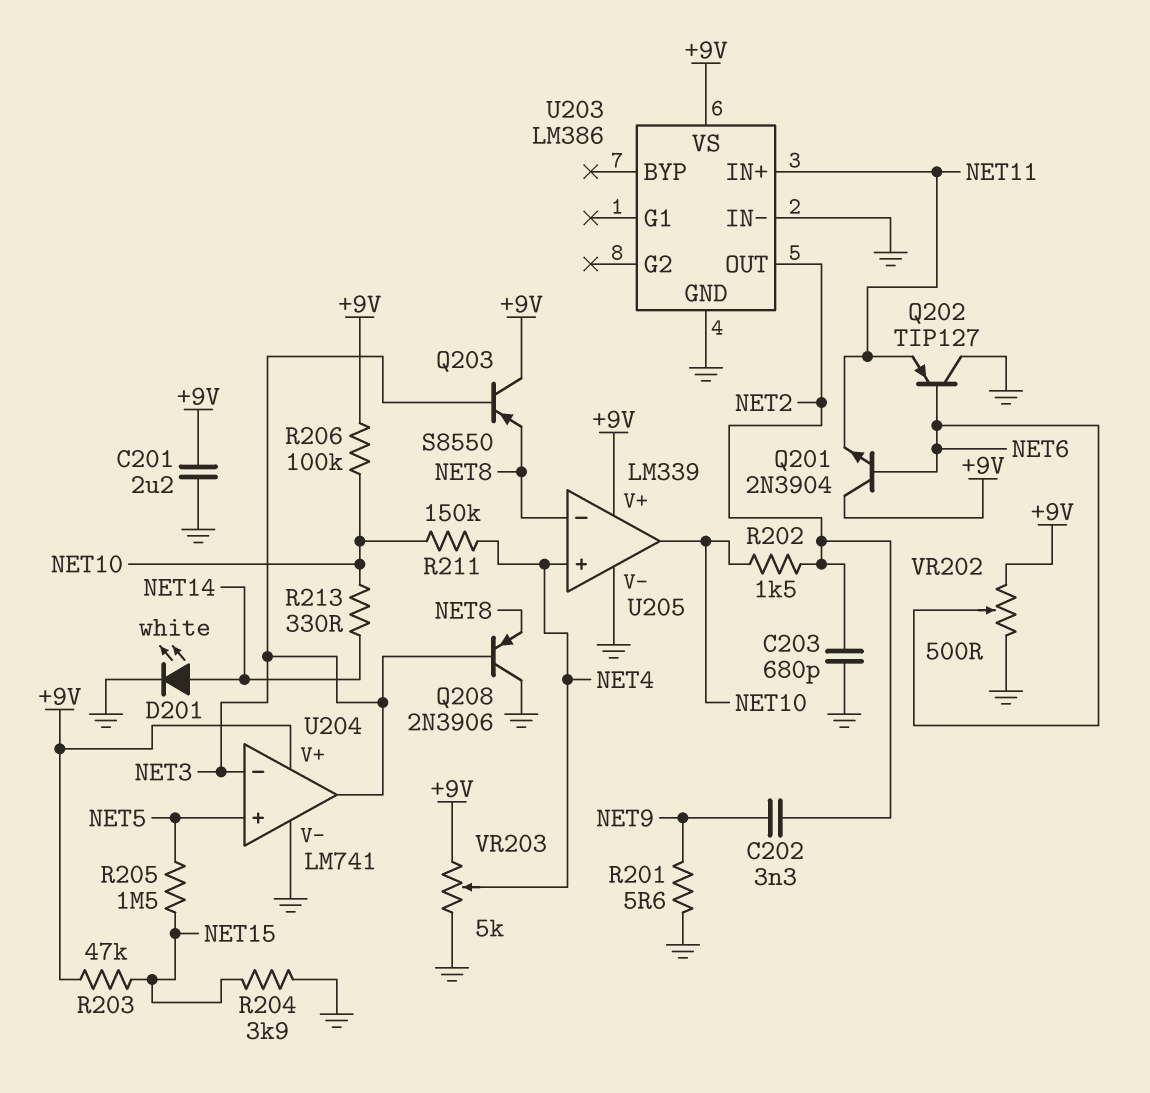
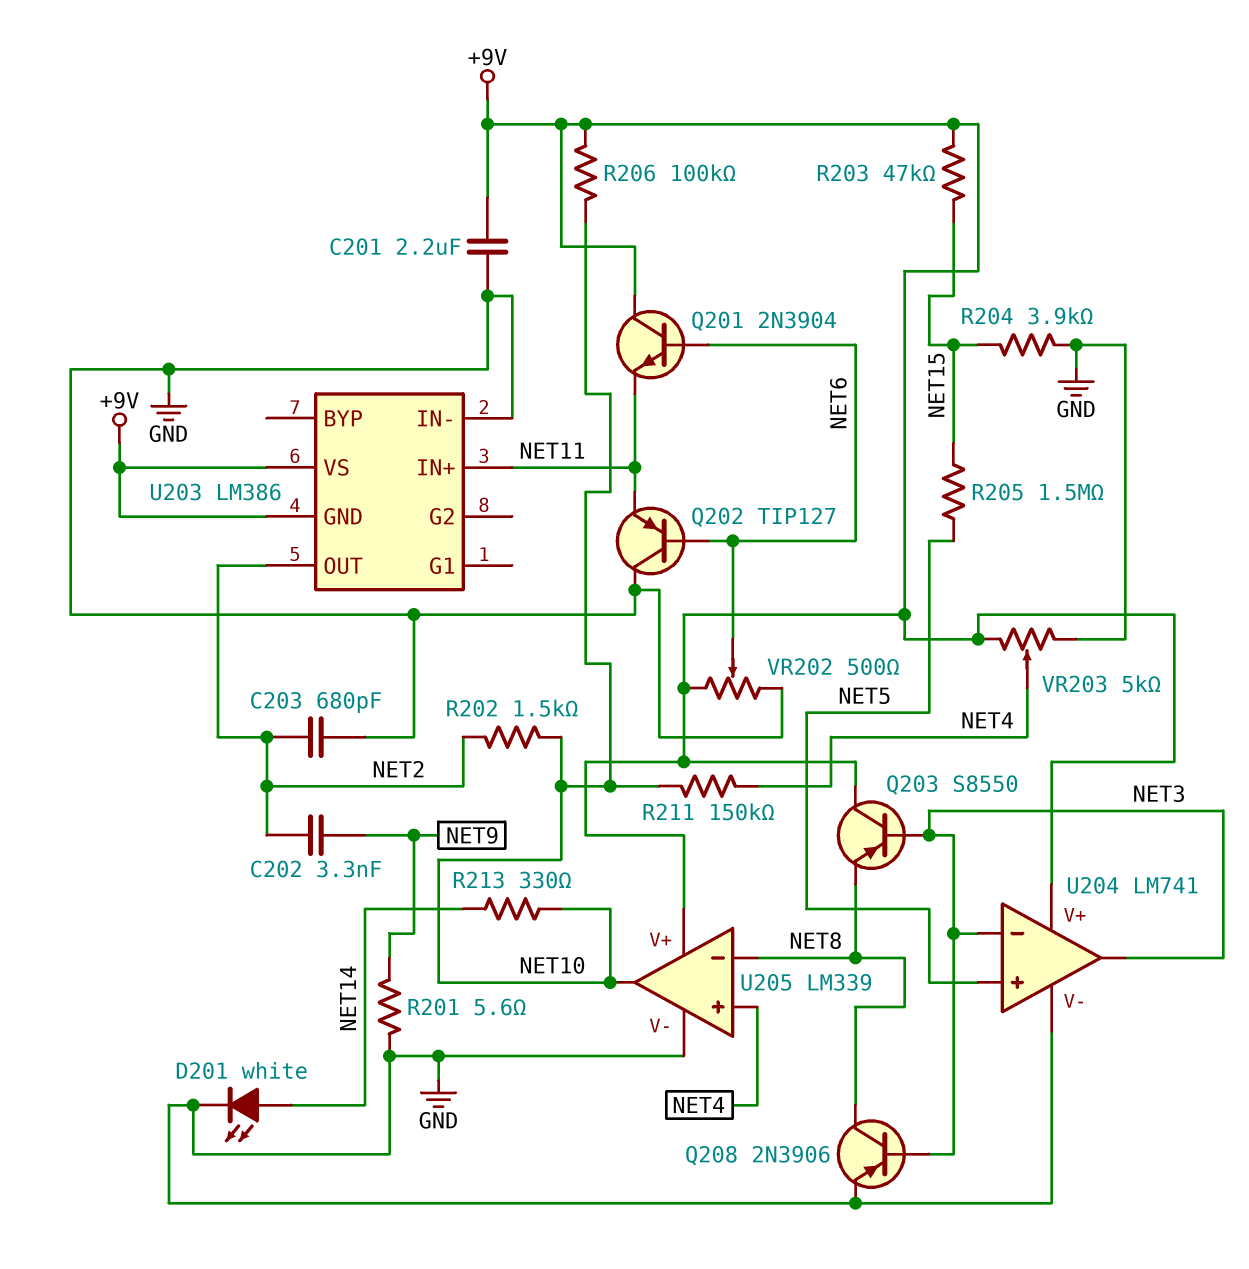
Q208: PNP 2N3906 (B NET3, C GND, E NET8) -> PNP 2N3906 (B NET3, C NET8, E GND)
U203 pin GND: GND -> +9V

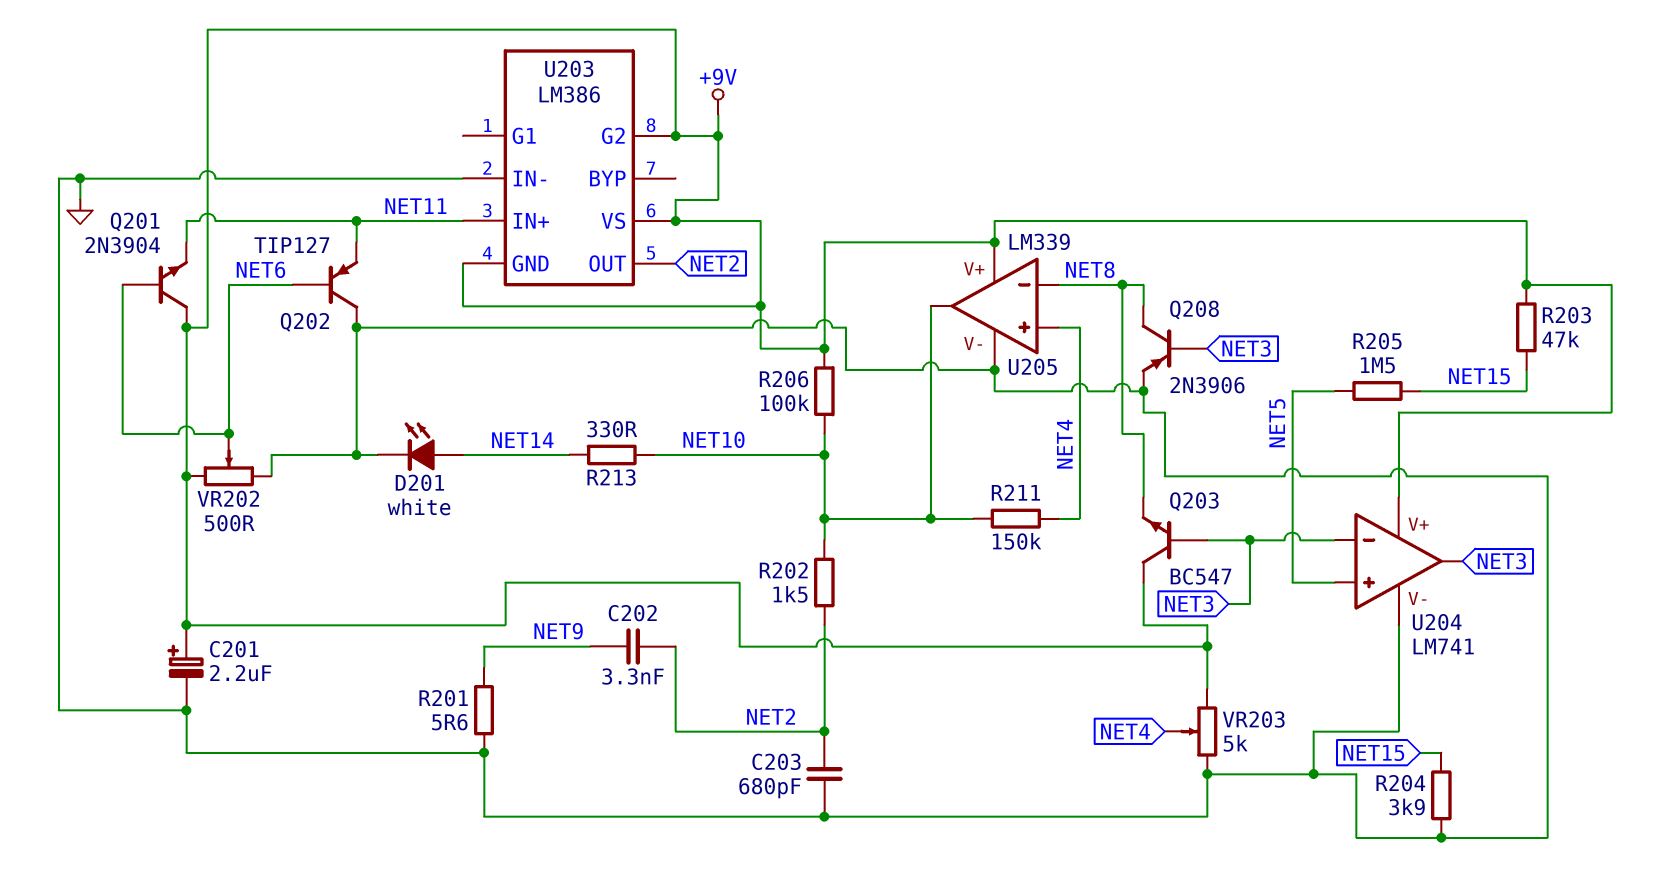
C201: 2.2uF (+9V, GND) -> 2.2uF (plus +9V, minus GND)
Q203: PNP S8550 (B NET3, C +9V, E NET8) -> NPN BC547 (B NET3, C +9V, E NET8)
U203 pin G2: none -> +9V

